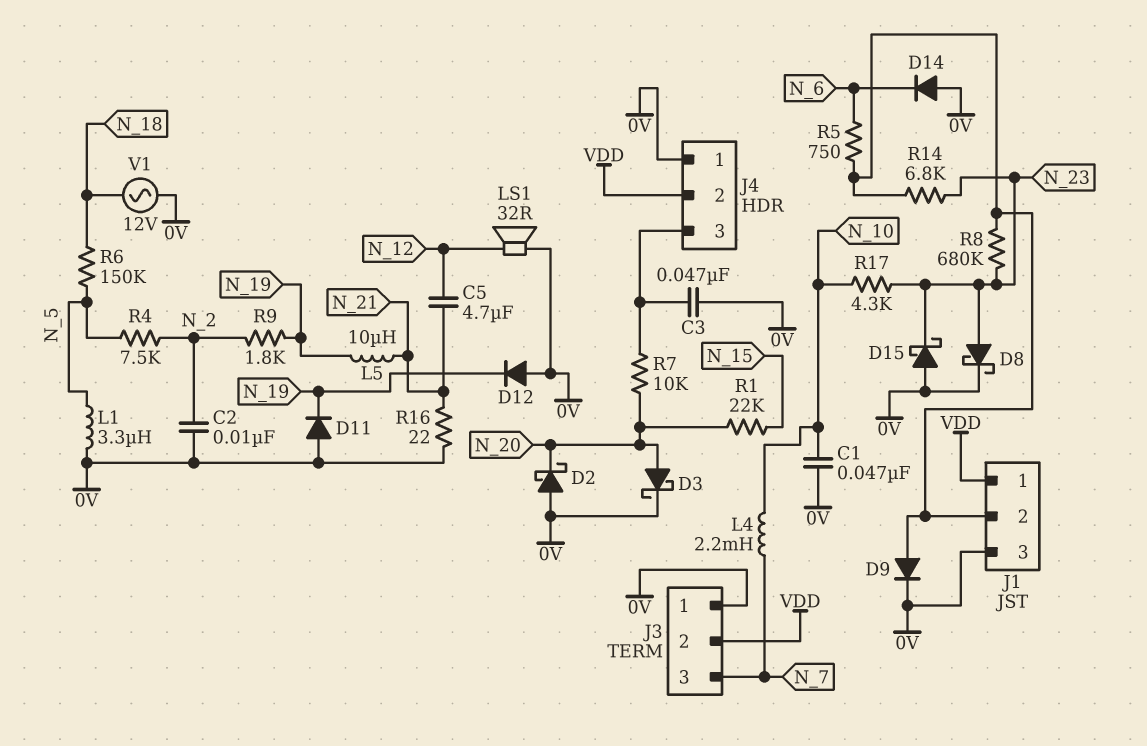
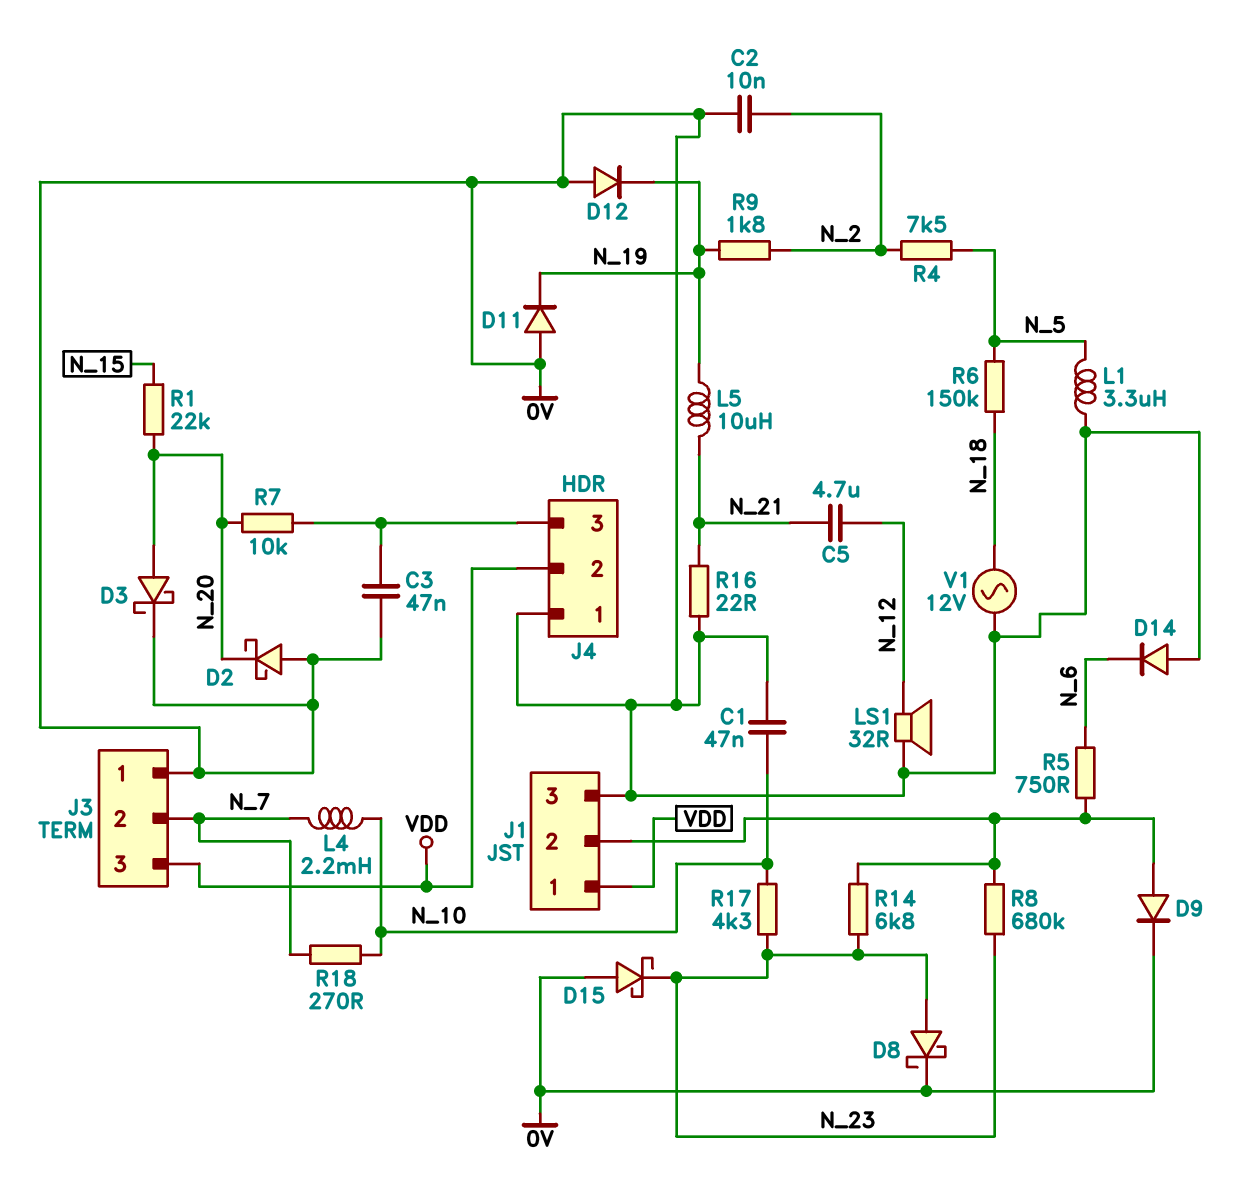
J3 pin 2: VDD -> N_7
J3 pin 3: N_7 -> VDD
R18: none -> 270 (N_7, N_10)

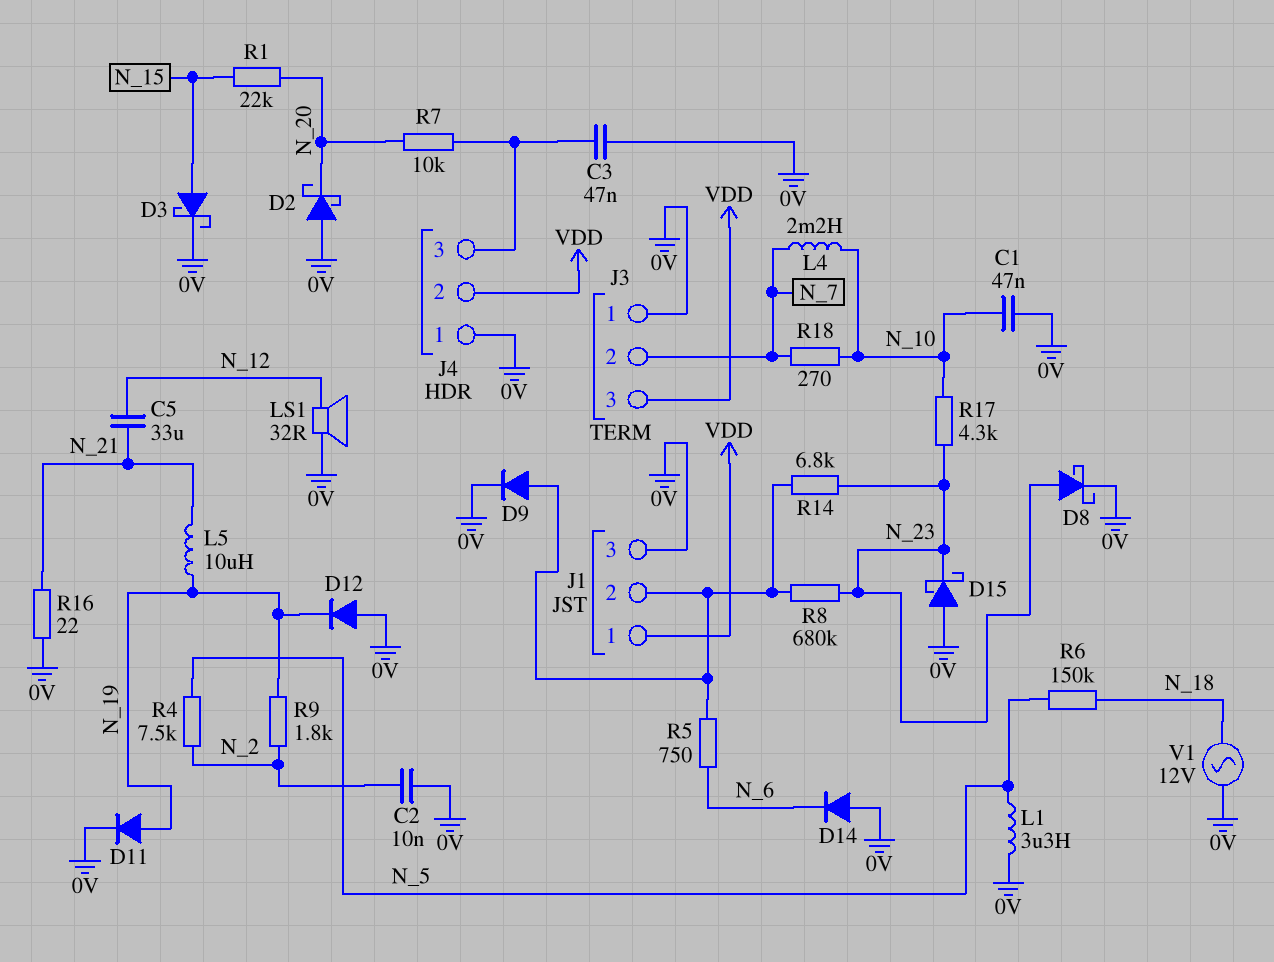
C5: 4.7uF (N_12, N_21) -> 33uF (N_12, N_21)
D3: schottky (A N_20, K 0V) -> schottky (A N_15, K 0V)
D11: diode (A 0V, K N_19) -> diode (A N_19, K 0V)

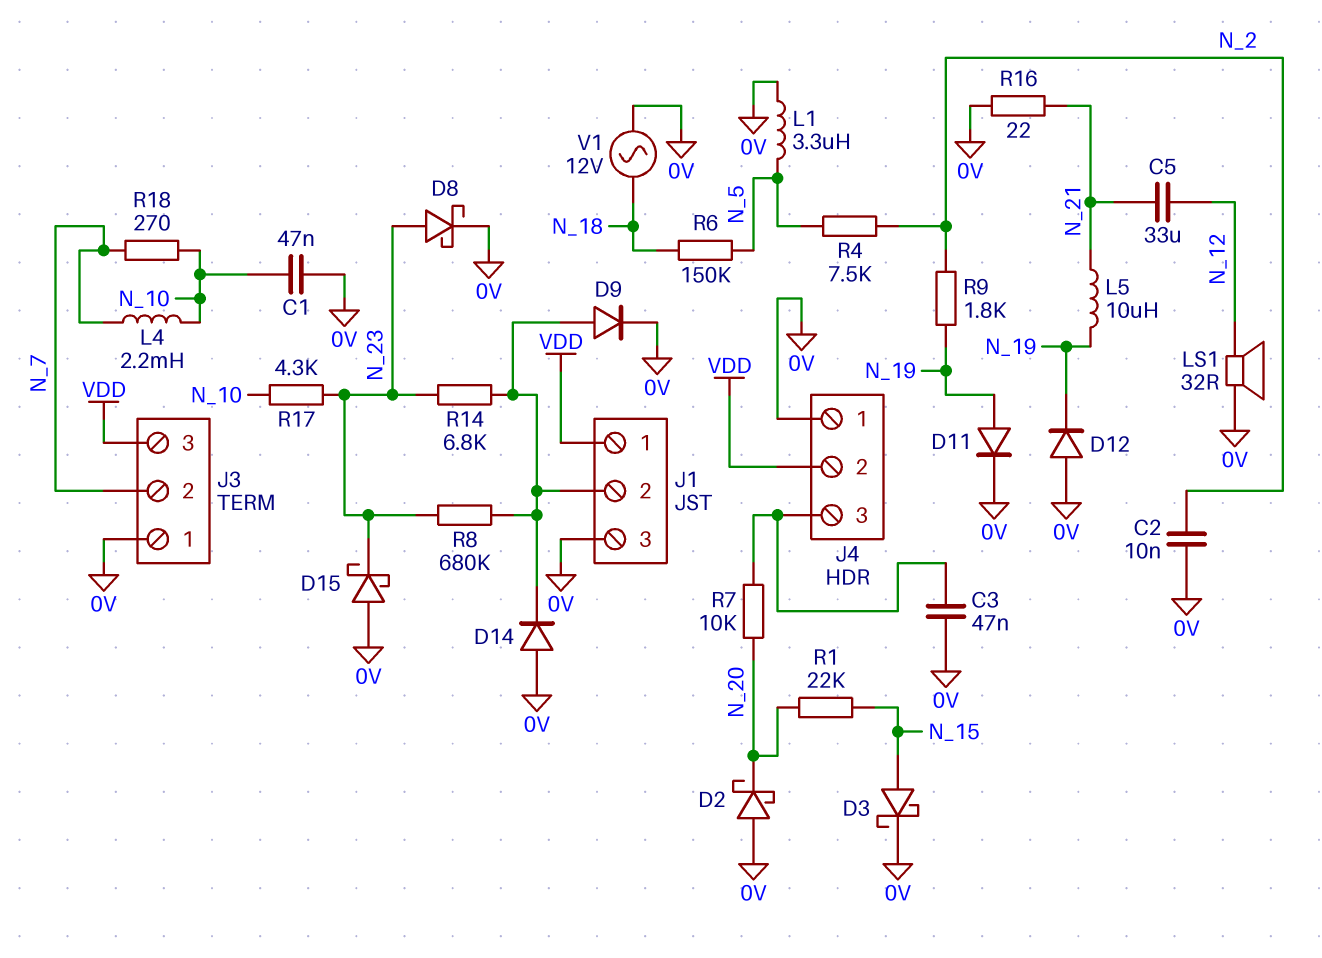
D14: diode (A 0V, K N_6) -> diode (A 0V, K J1/2)
R5: 750 (J1/2, N_6) -> none

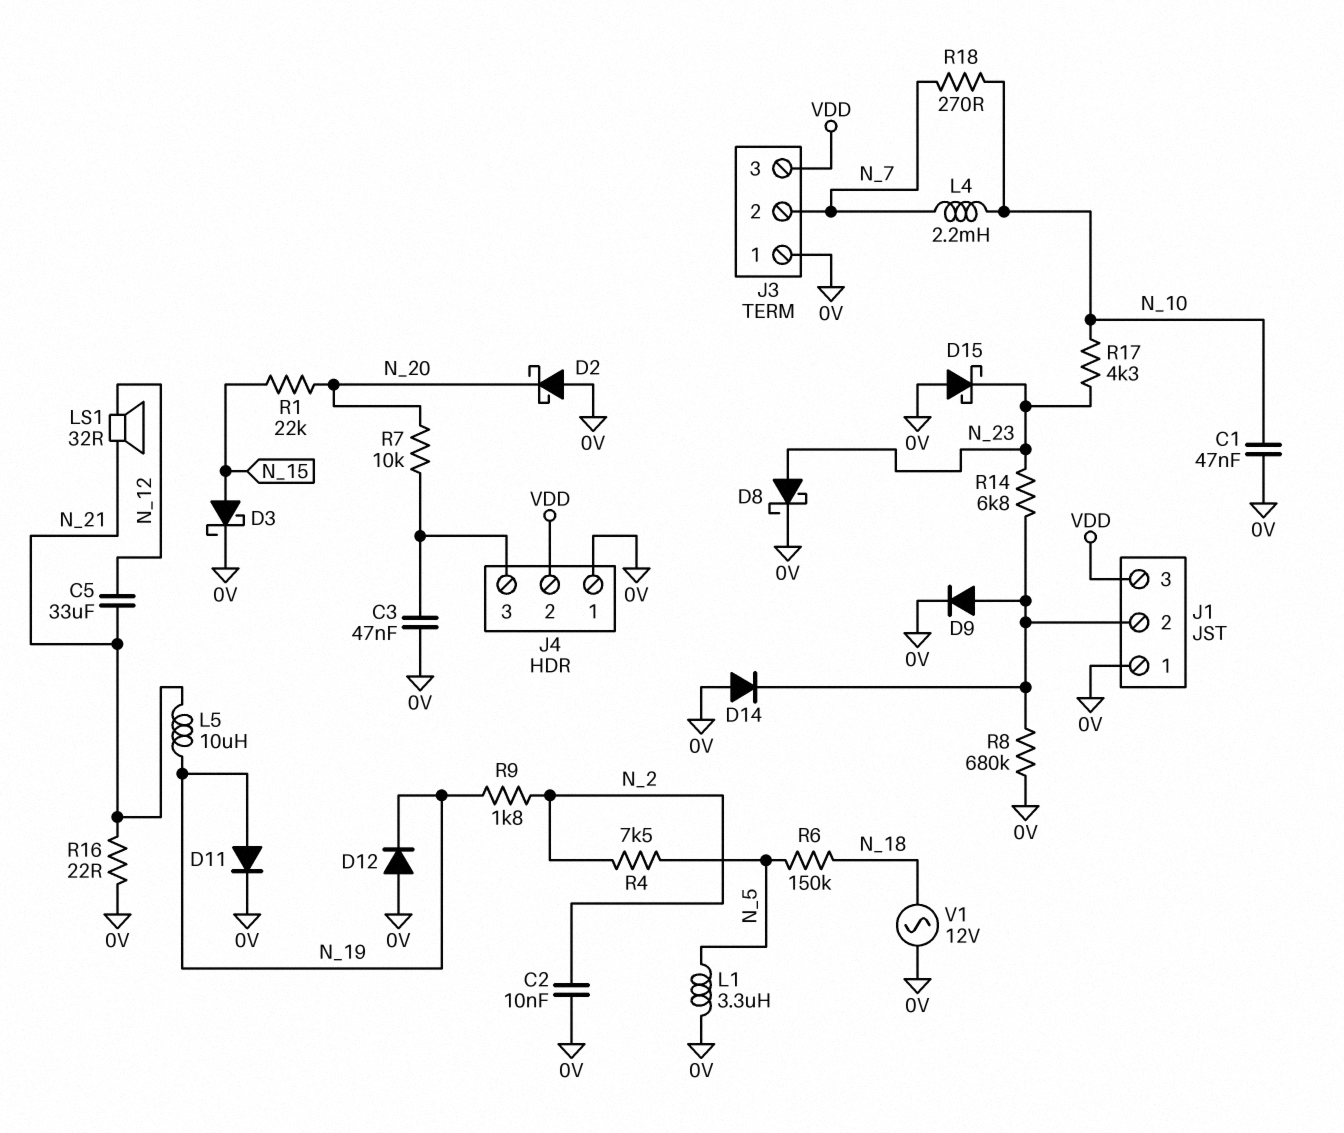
J1 pin 1: VDD -> 0V
J1 pin 3: 0V -> VDD
LS1: speaker 32R (0V, N_12) -> speaker 32R (N_12, N_21)
R8: 680k (J1/2, N_23) -> 680k (0V, J1/2)

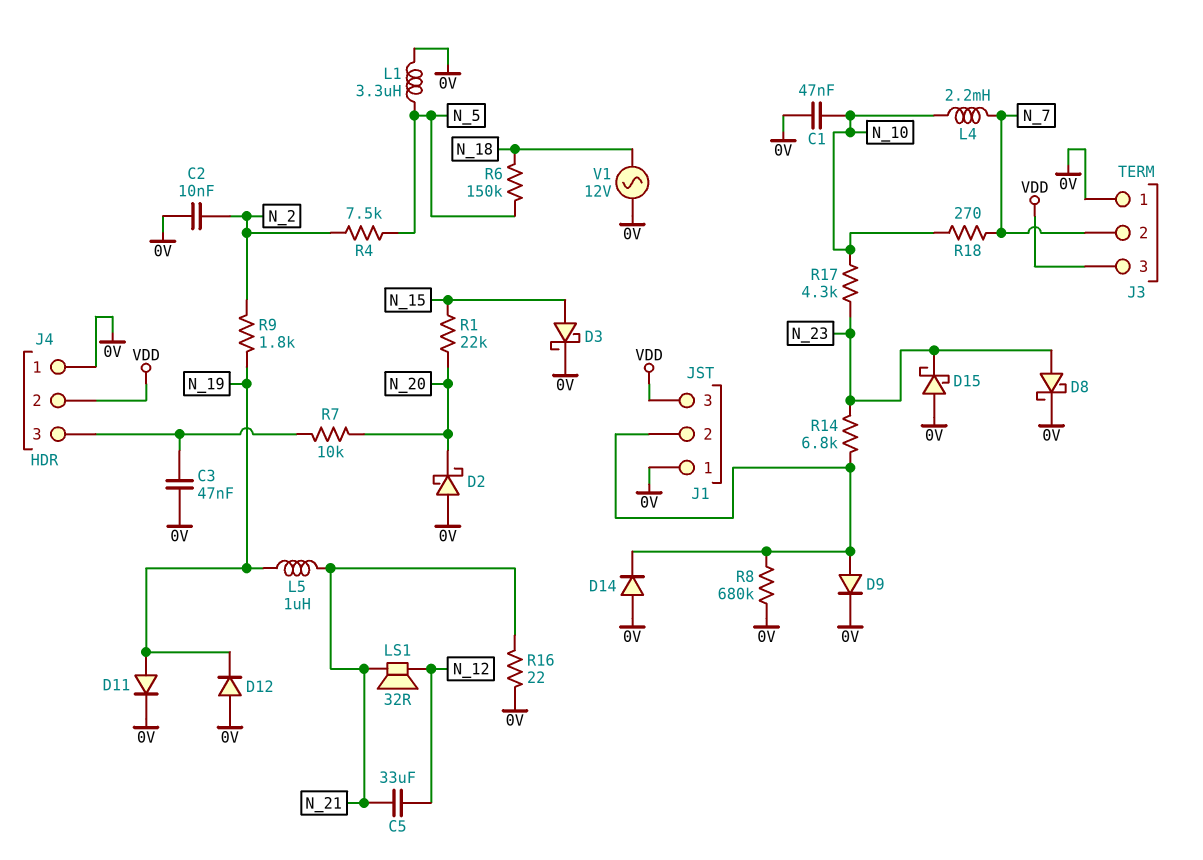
L5: 10uH (N_19, N_21) -> 1uH (N_19, N_21)

